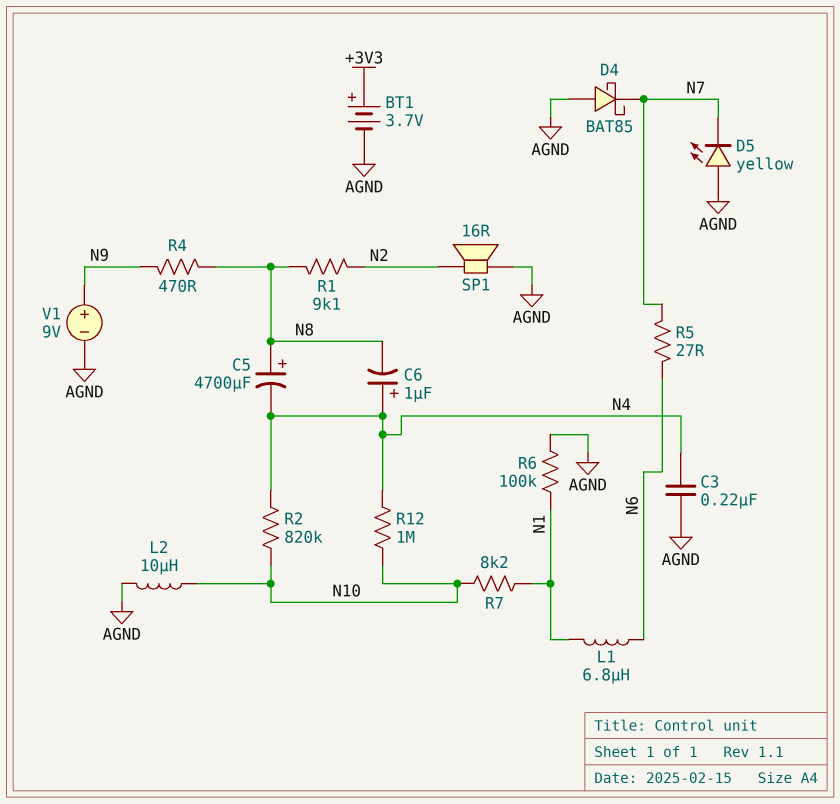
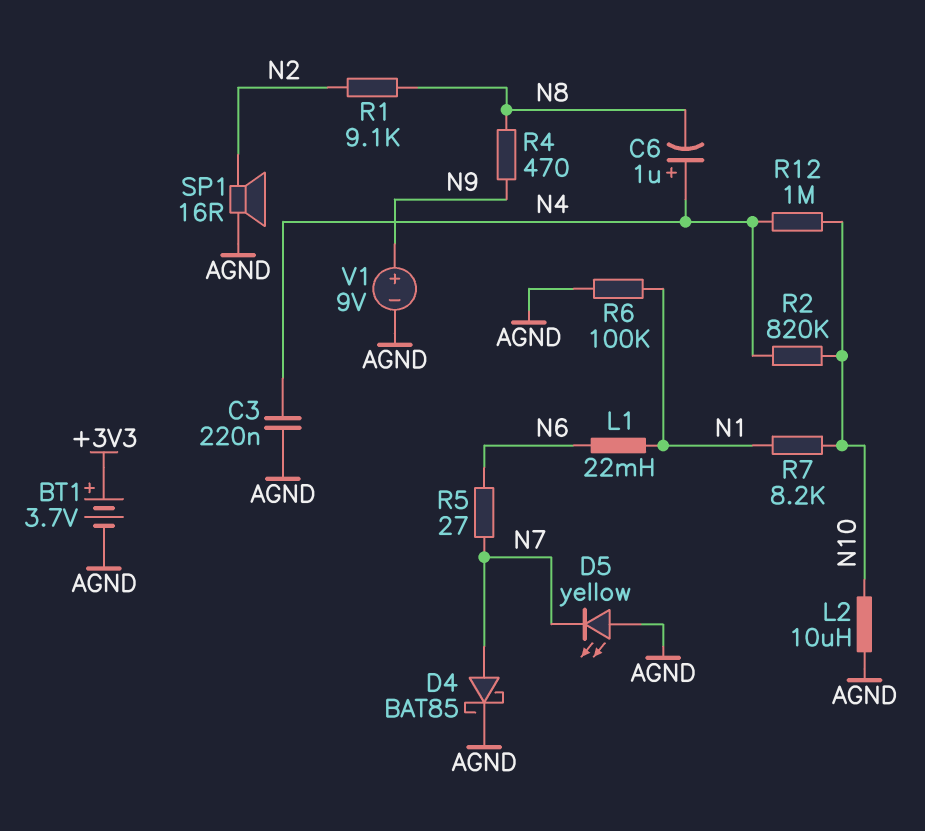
C5: 4700uF (plus N8, minus N4) -> none
D4: schottky BAT85 (A AGND, K N7) -> schottky BAT85 (A N7, K AGND)
L1: 6.8uH (N1, N6) -> 22mH (N1, N6)

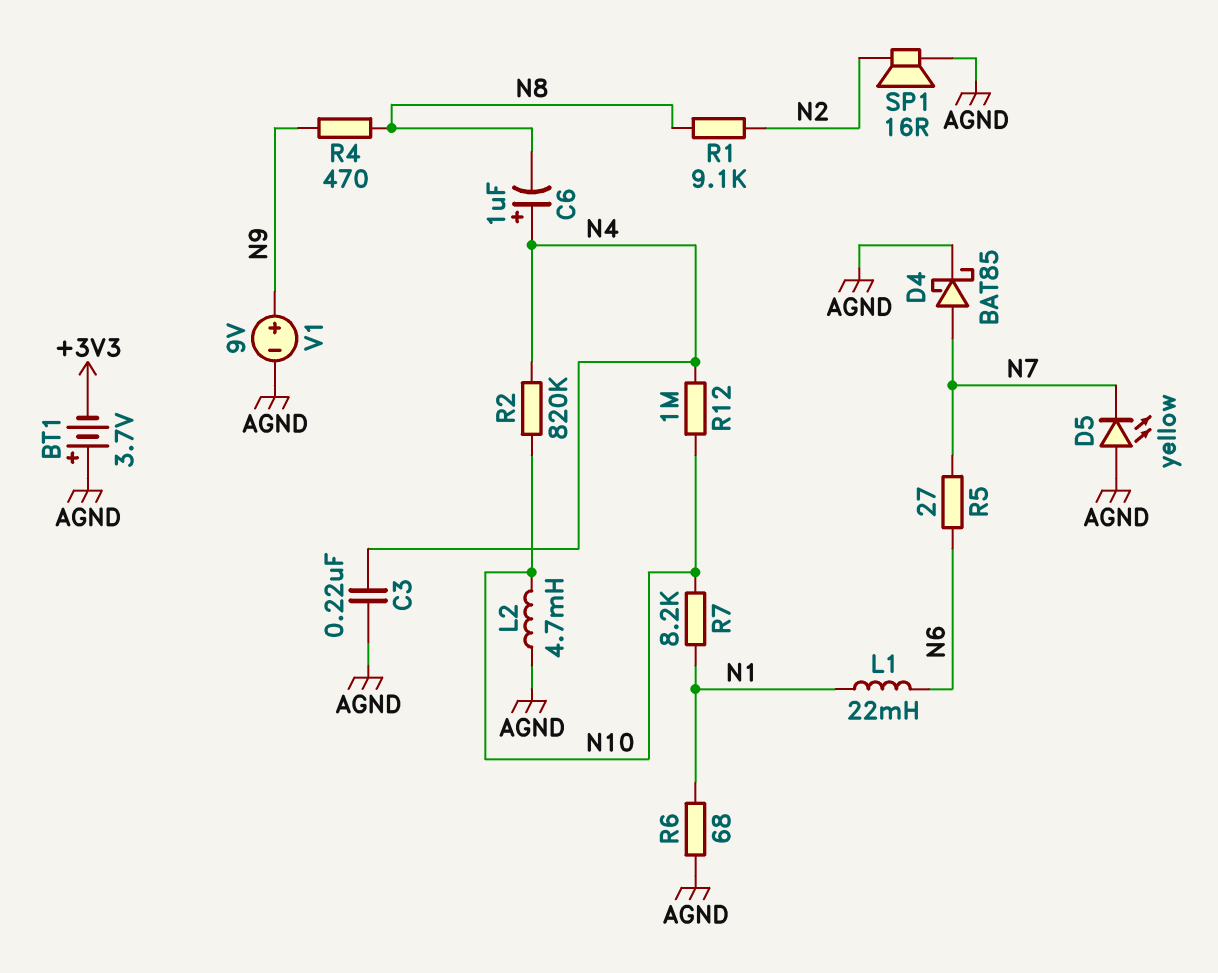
BT1: 3.7V (plus +3V3, minus AGND) -> 3.7V (plus AGND, minus +3V3)
L2: 10uH (AGND, N10) -> 4.7mH (AGND, N10)
R6: 100k (AGND, N1) -> 68 (AGND, N1)

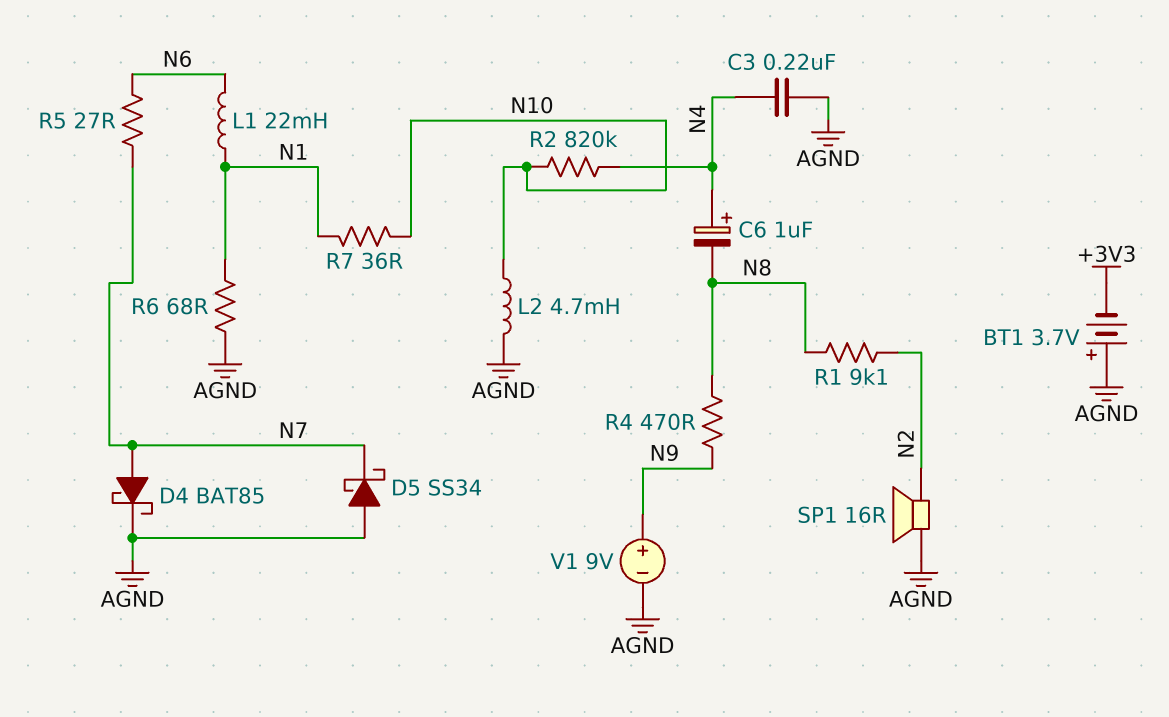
D5: LED yellow (A AGND, K N7) -> schottky SS34 (A AGND, K N7)
R7: 8.2k (N1, N10) -> 36 (N1, N10)
R12: 1M (N4, N10) -> none

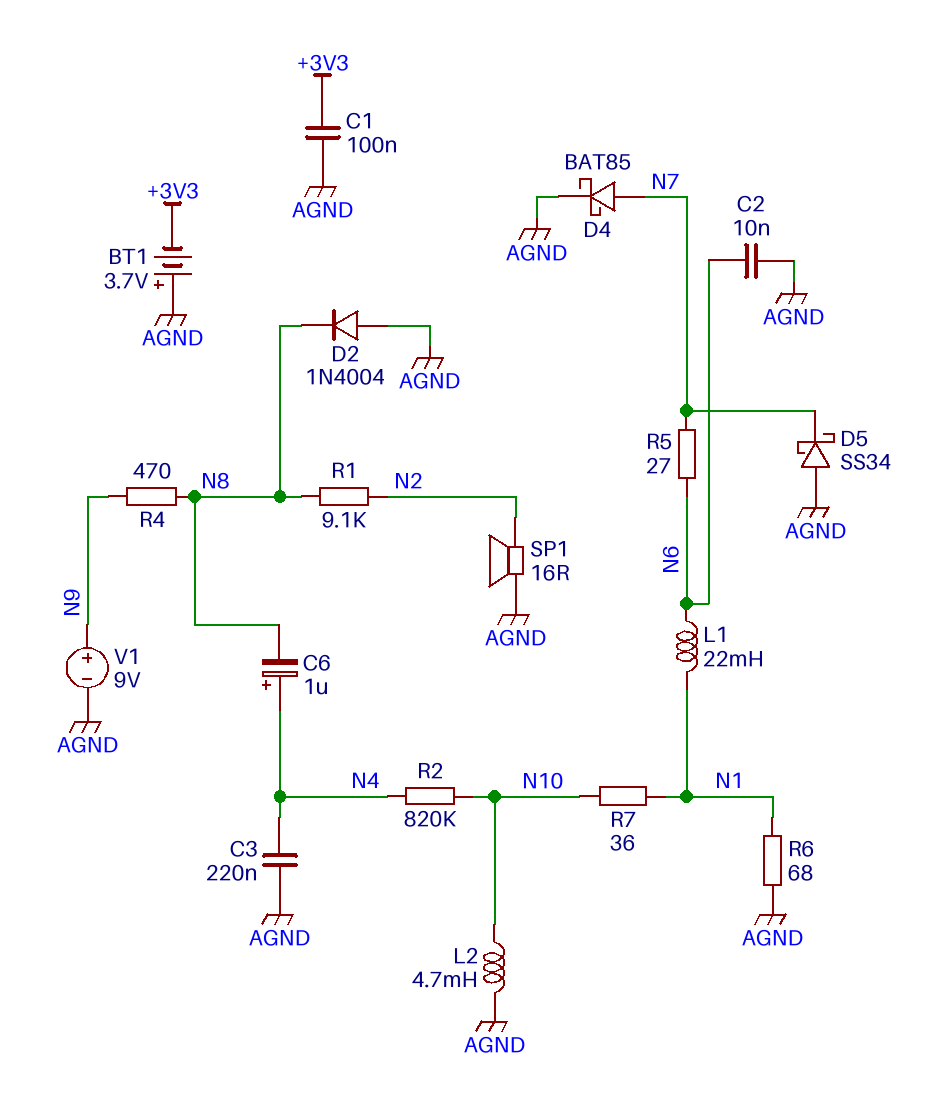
C1: none -> 100nF (+3V3, AGND)
C2: none -> 10nF (AGND, N6)
D2: none -> diode 1N4004 (A AGND, K N8)

